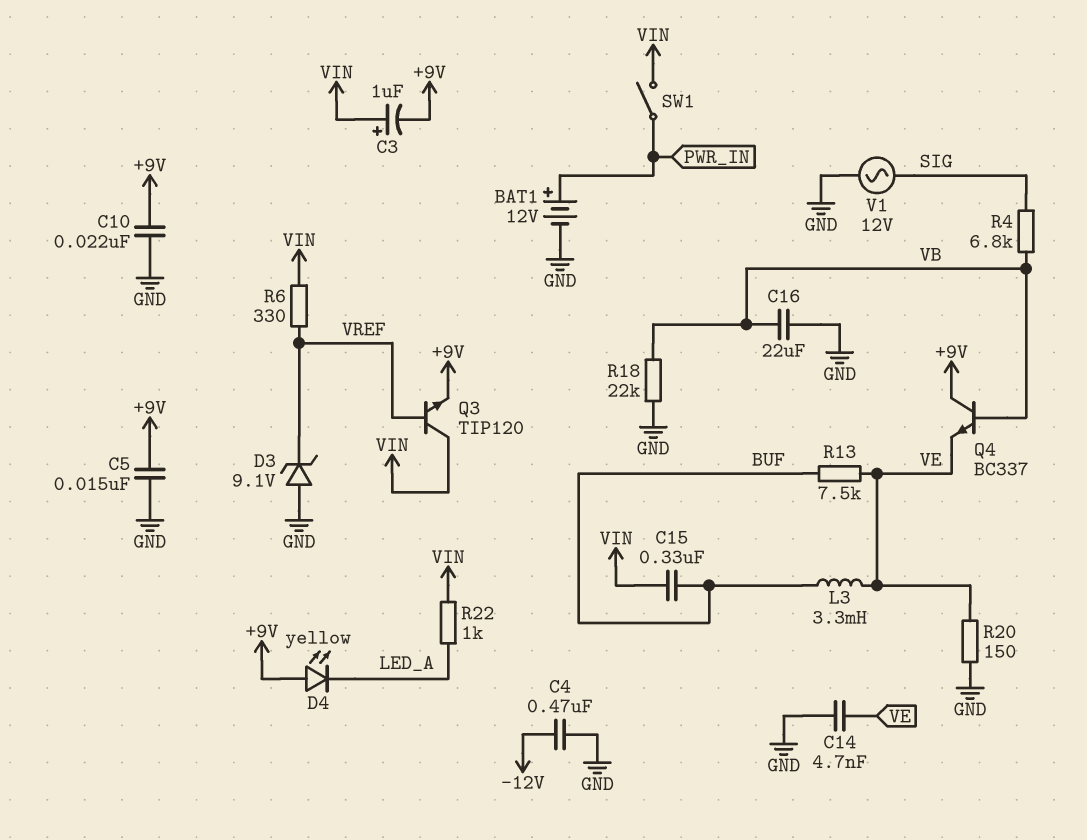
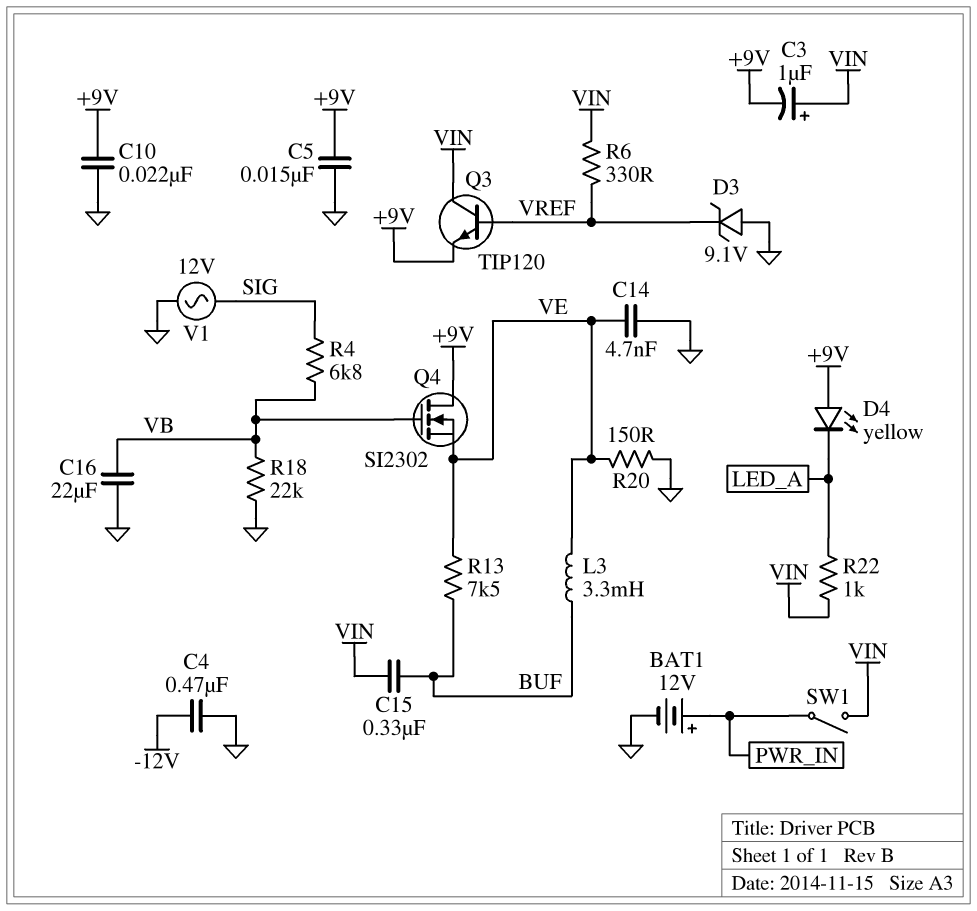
Q4: NPN BC337 (B VB, C +9V, E VE) -> NMOS SI2302 (G VB, D +9V, S VE)

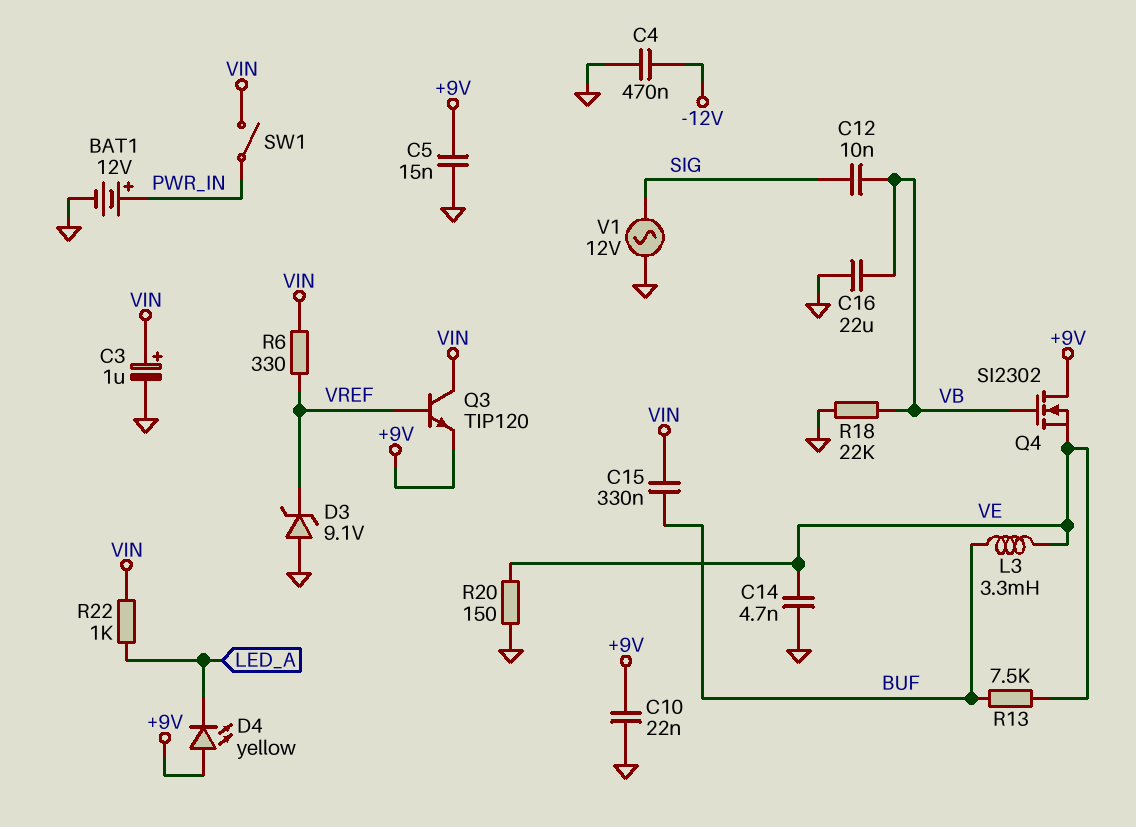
C3: 1uF (plus VIN, minus +9V) -> 1uF (plus VIN, minus GND)
C12: none -> 10nF (SIG, VB)
R4: 6.8k (SIG, VB) -> none

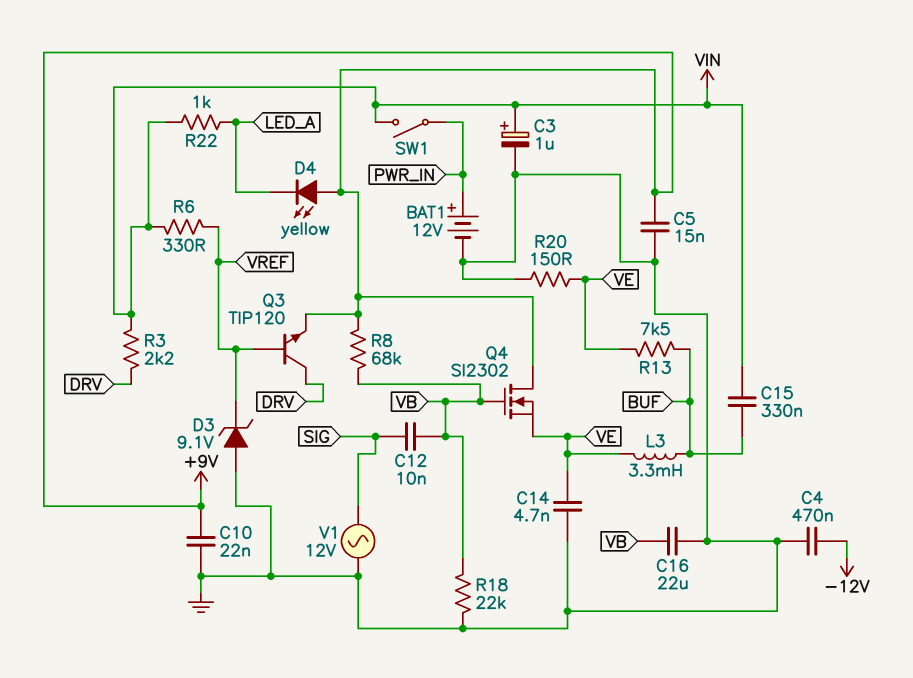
Q3: NPN TIP120 (B VREF, C VIN, E +9V) -> NPN TIP120 (B VREF, C DRV, E +9V)
R3: none -> 2.2k (DRV, VIN)
R8: none -> 68k (+9V, VB)

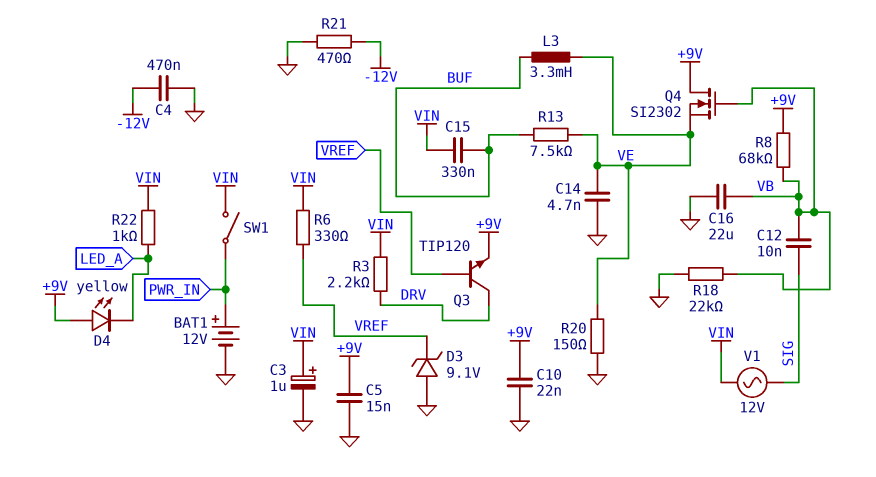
R21: none -> 470 (-12V, GND)
V1: AC 12V (GND, SIG) -> AC 12V (SIG, VIN)

